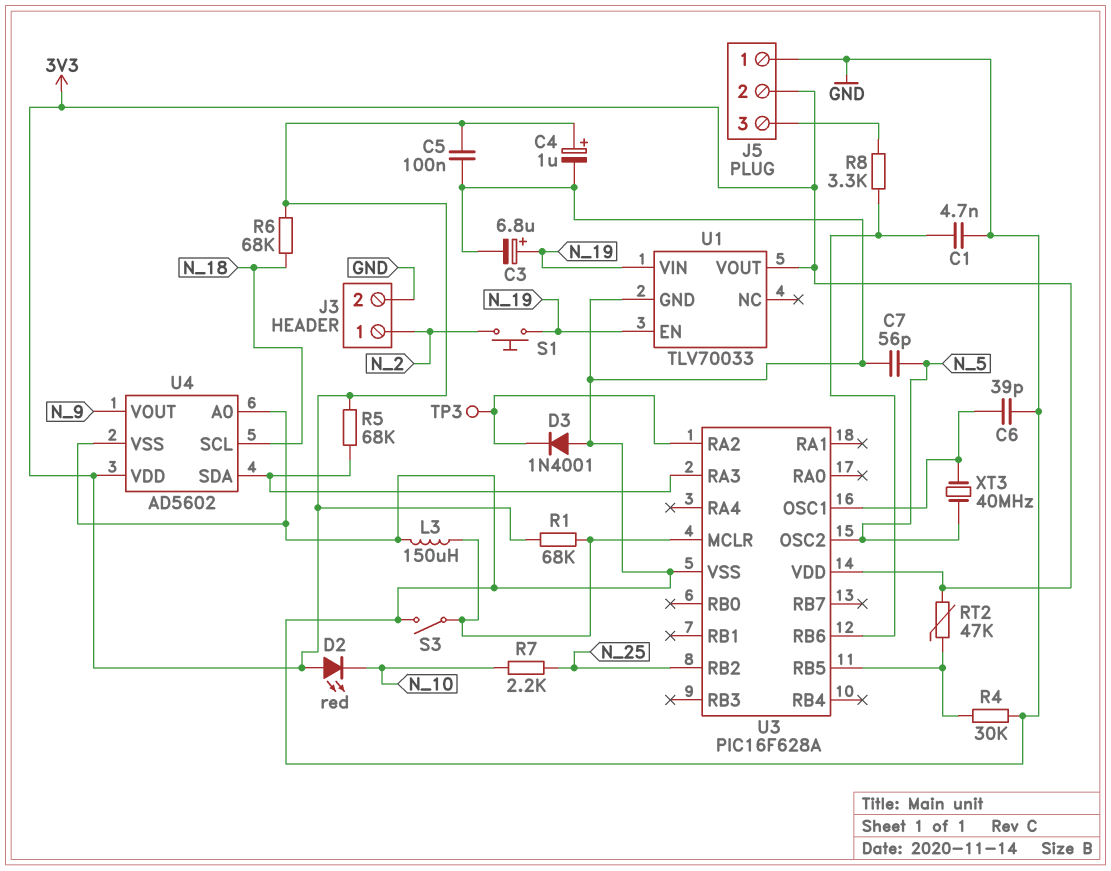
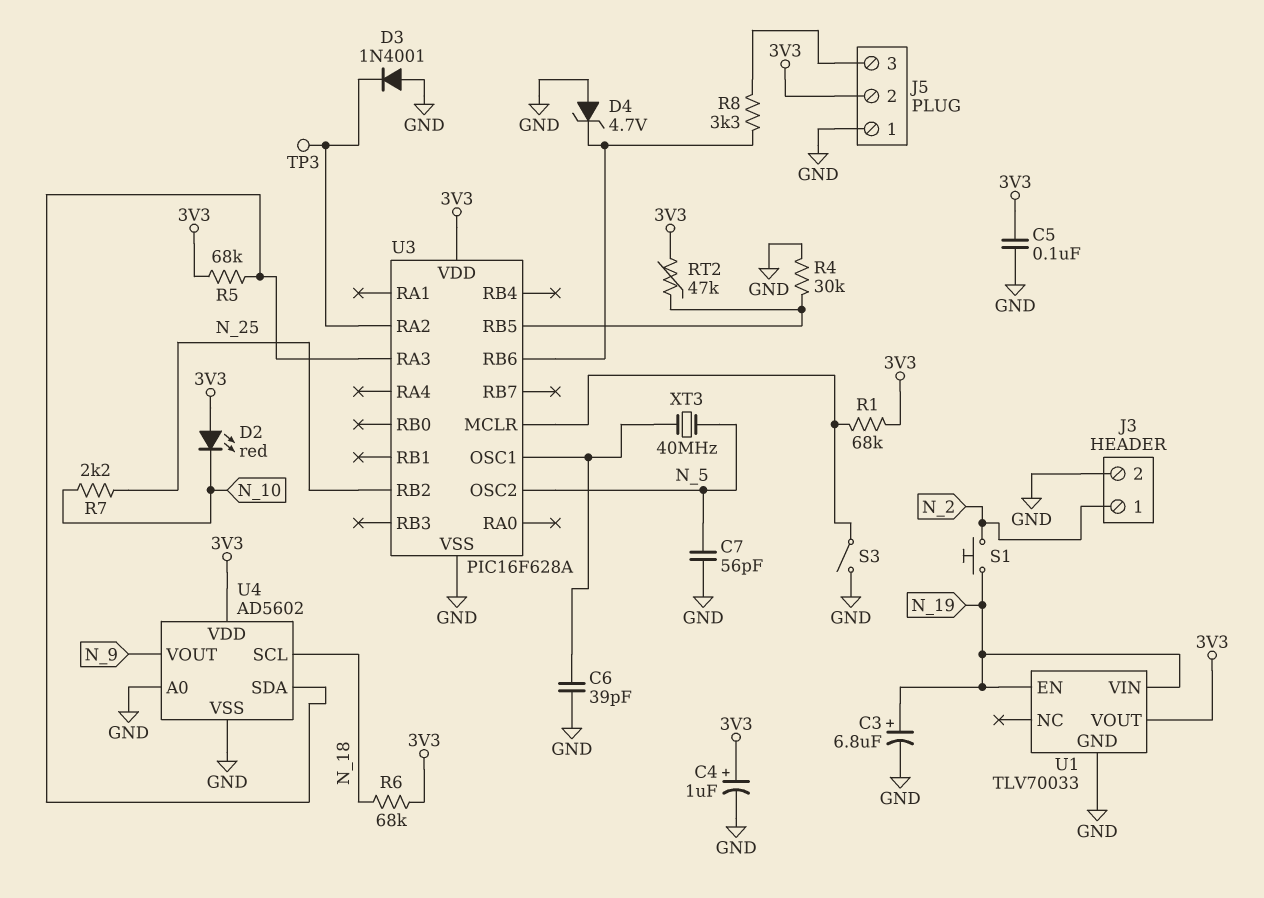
C1: 4.7nF (GND, U3/RB6) -> none
D4: none -> zener 4.7V (A GND, K U3/RB6)
L3: 150uH (GND, U3/MCLR) -> none

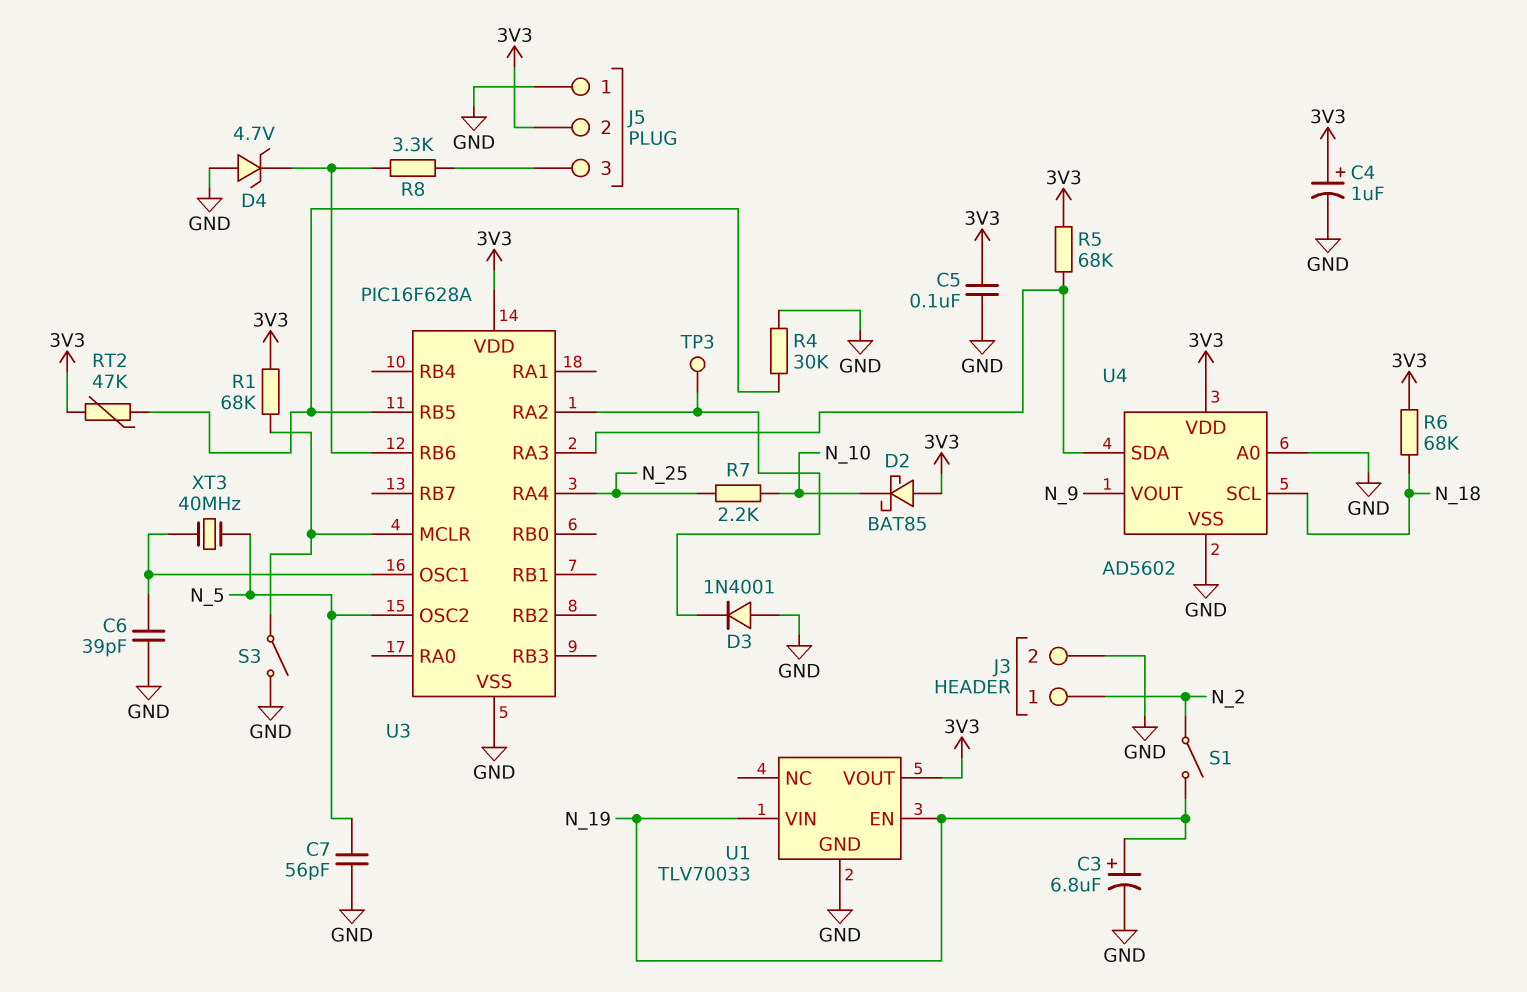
D2: LED red (A 3V3, K N_10) -> schottky BAT85 (A 3V3, K N_10)
S1: button (N_2, N_19) -> switch (N_2, N_19)
U3 pin RA4: none -> N_25
U3 pin RB2: N_25 -> none

